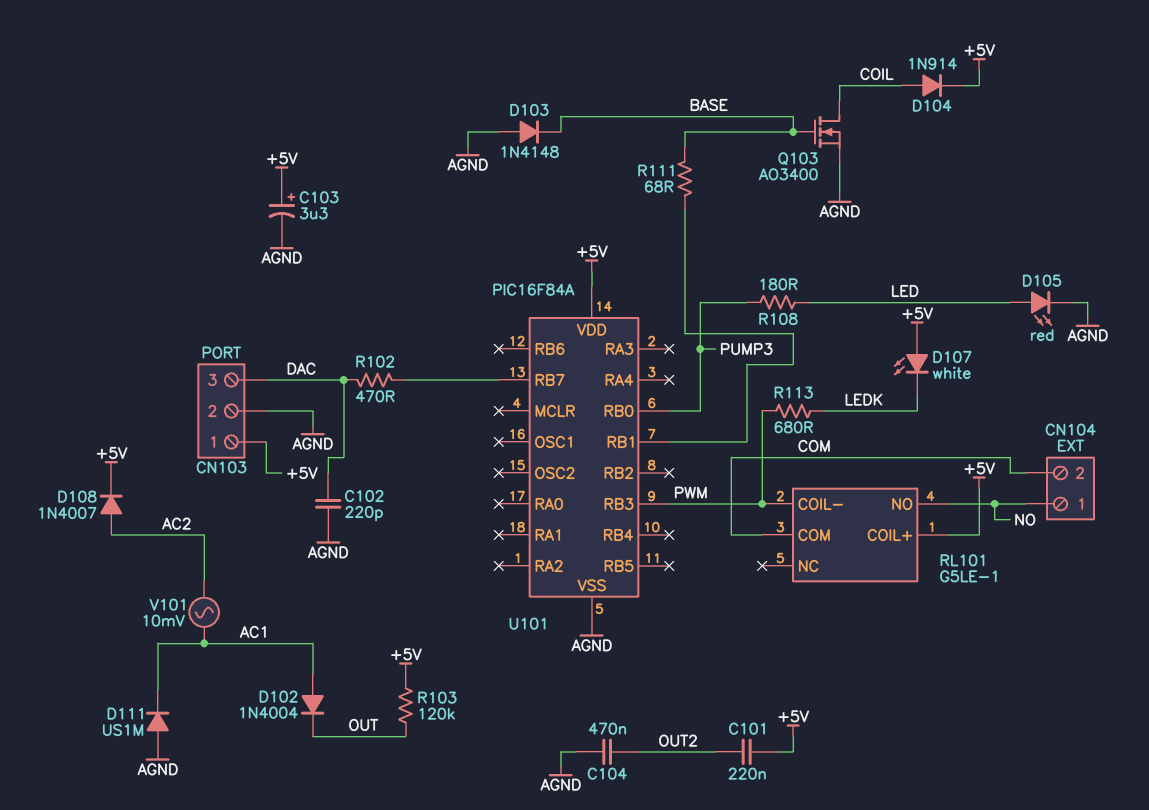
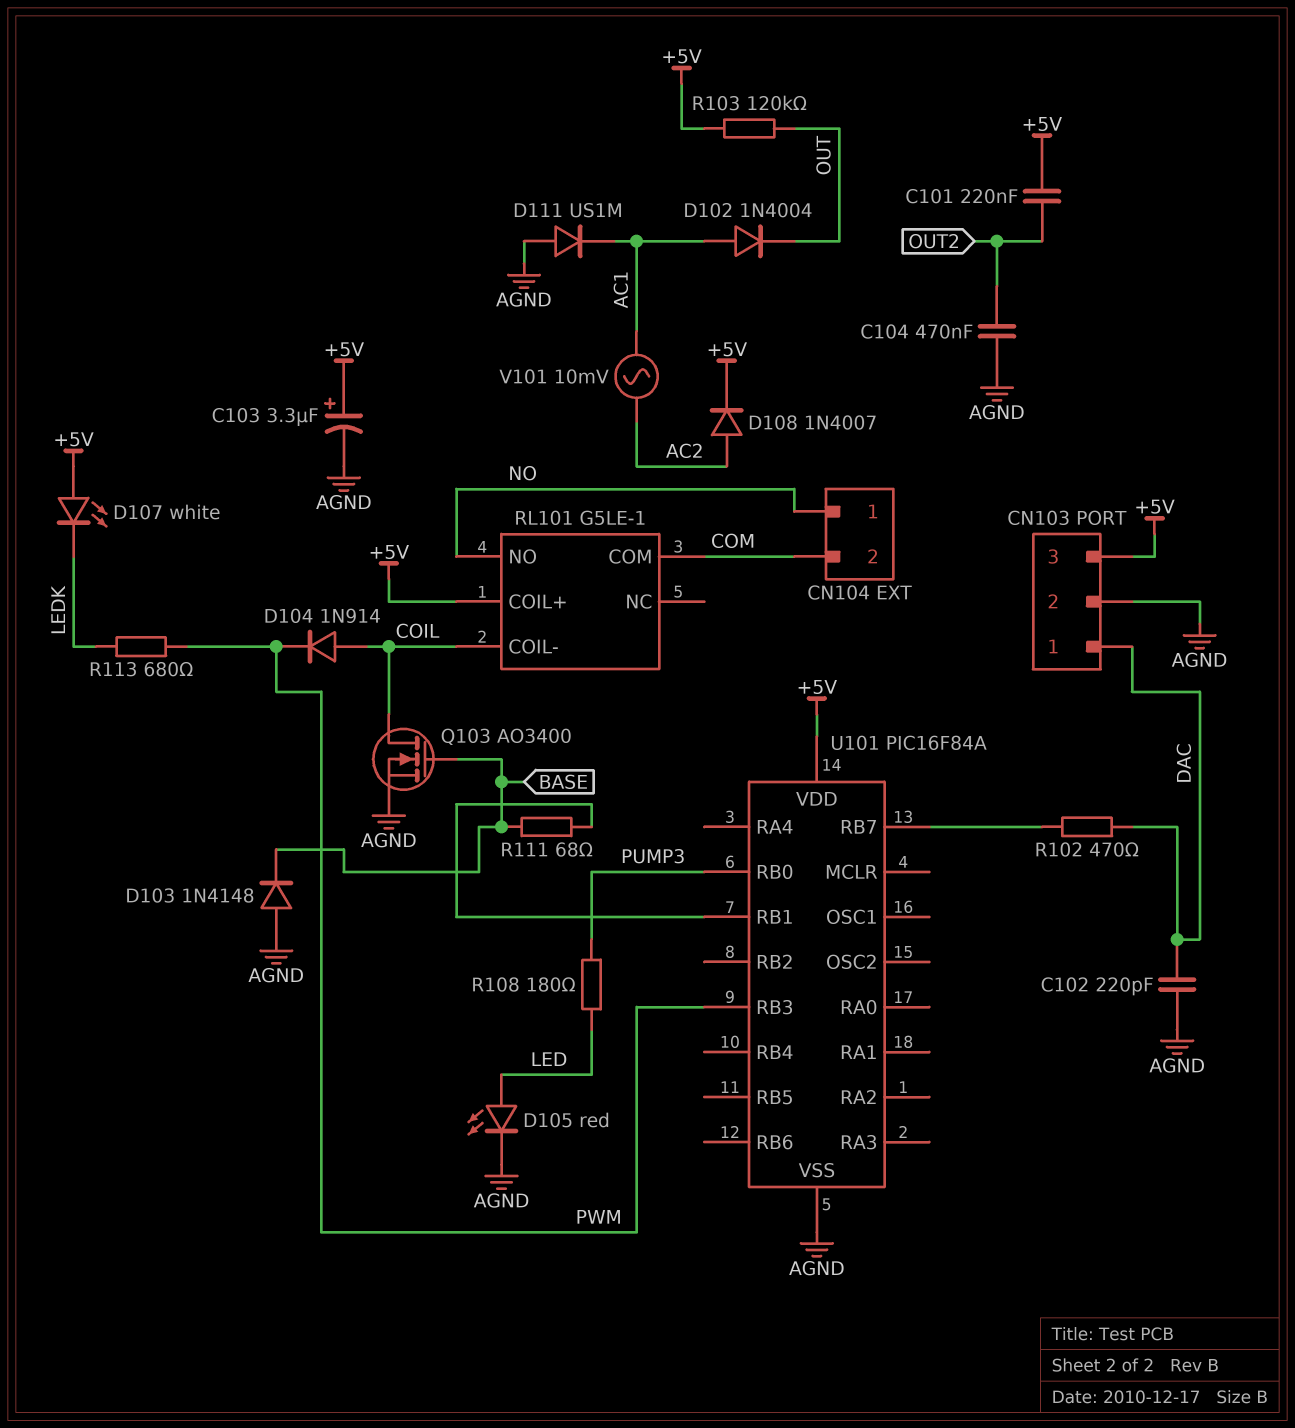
CN103 pin 1: +5V -> DAC
CN103 pin 3: DAC -> +5V
D104: diode 1N914 (A COIL, K +5V) -> diode 1N914 (A COIL, K PWM)
RL101 pin COIL-: PWM -> COIL

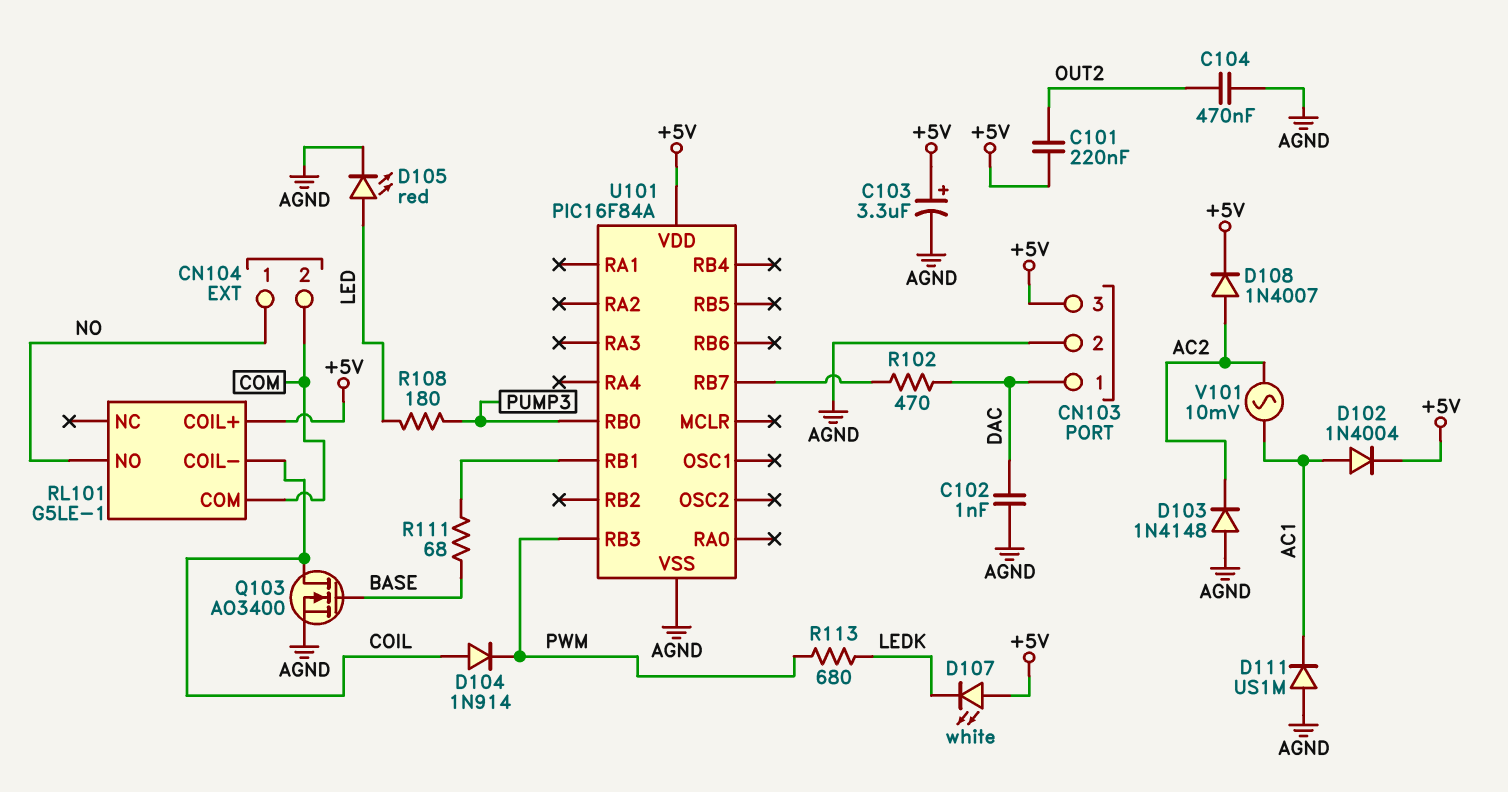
C102: 220pF (AGND, DAC) -> 1nF (AGND, DAC)
D102: diode 1N4004 (A AC1, K OUT) -> diode 1N4004 (A AC1, K +5V)
D103: diode 1N4148 (A AGND, K BASE) -> diode 1N4148 (A AGND, K AC2)
R103: 120k (+5V, OUT) -> none

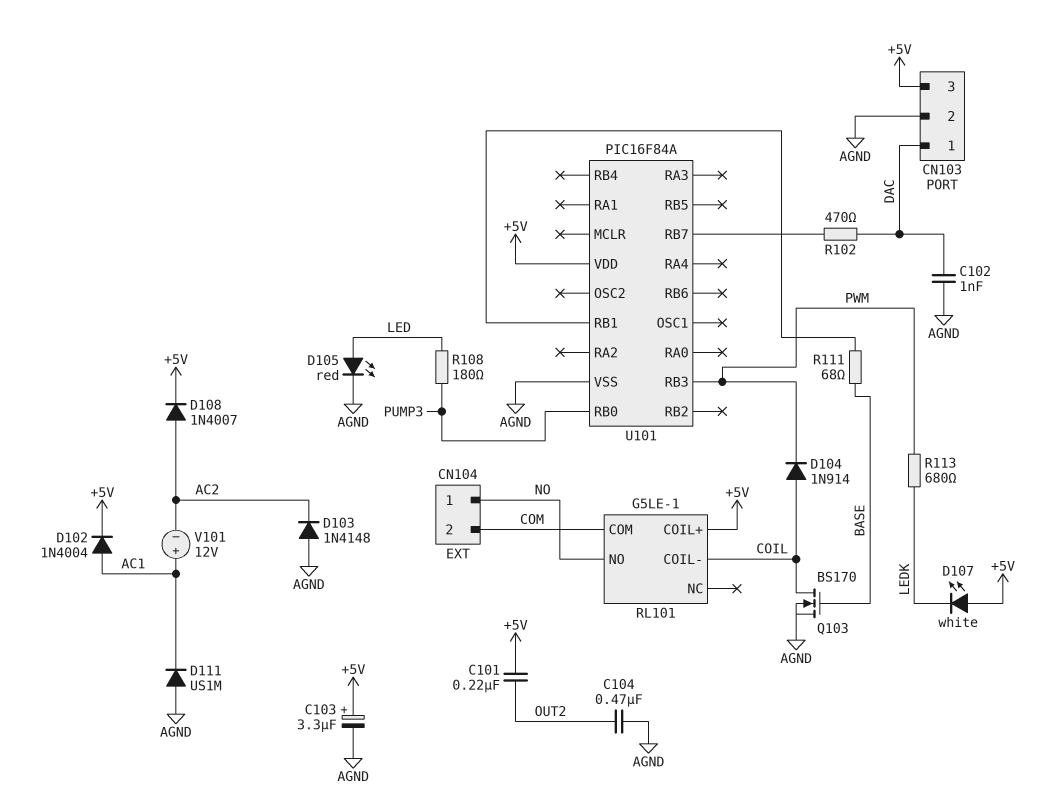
Q103: NMOS AO3400 (G BASE, D COIL, S AGND) -> NMOS BS170 (G BASE, D COIL, S AGND)
V101: AC 10mV (AC1, AC2) -> 12V (plus AC1, minus AC2)

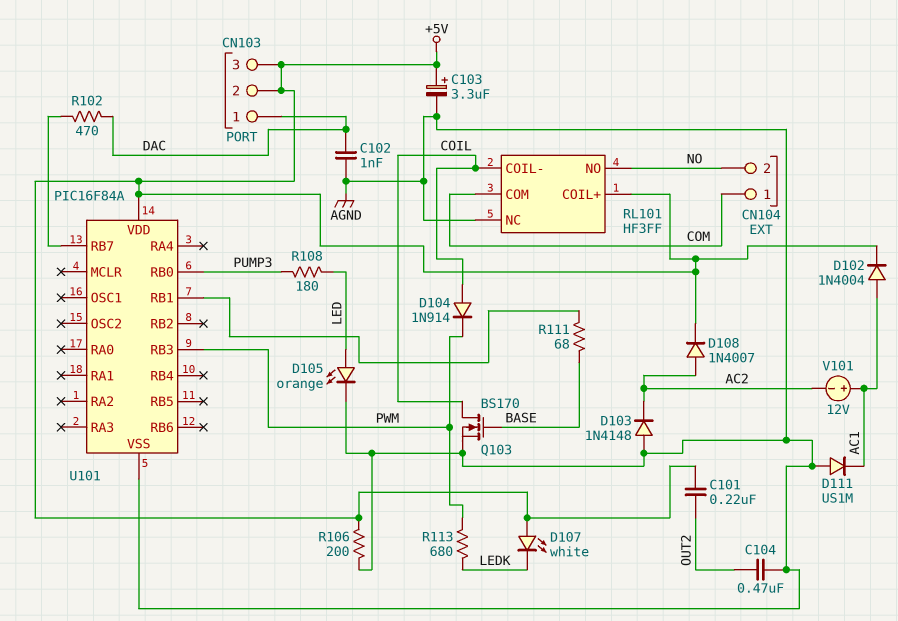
CN103 pin 2: AGND -> +5V
CN104 pin 1: NO -> COM
CN104 pin 2: COM -> NO
D105: LED red (A LED, K AGND) -> LED orange (A LED, K AGND)
R106: none -> 200 (+5V, AGND)
RL101: G5LE-1 -> HF3FF
RL101 pin NC: none -> AGND

